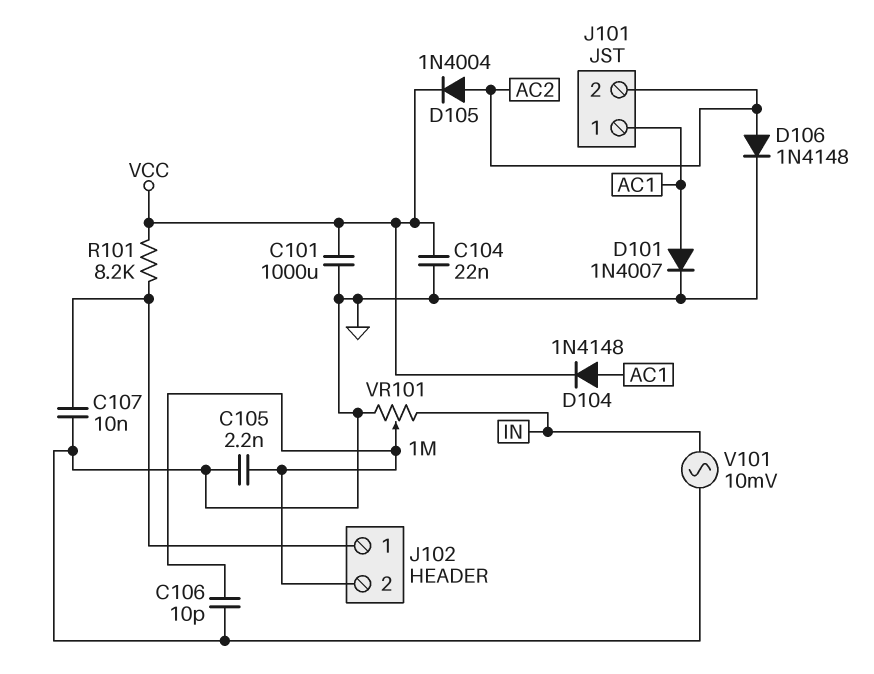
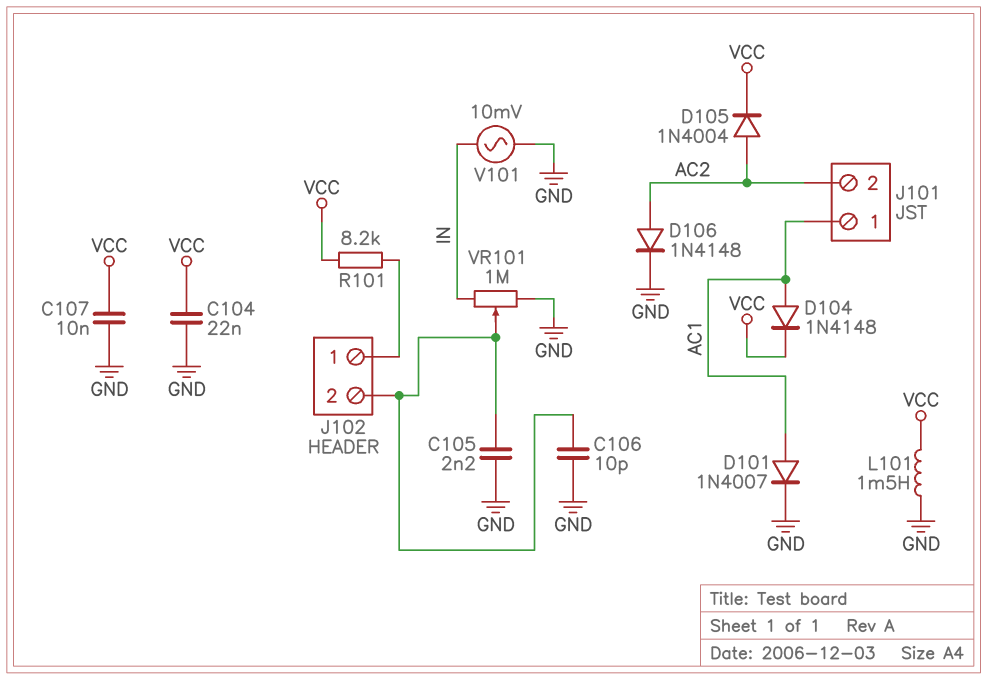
C101: 1000uF (GND, VCC) -> none
C107: 10nF (GND, J102/1) -> 10nF (GND, VCC)
L101: none -> 1.5mH (GND, VCC)

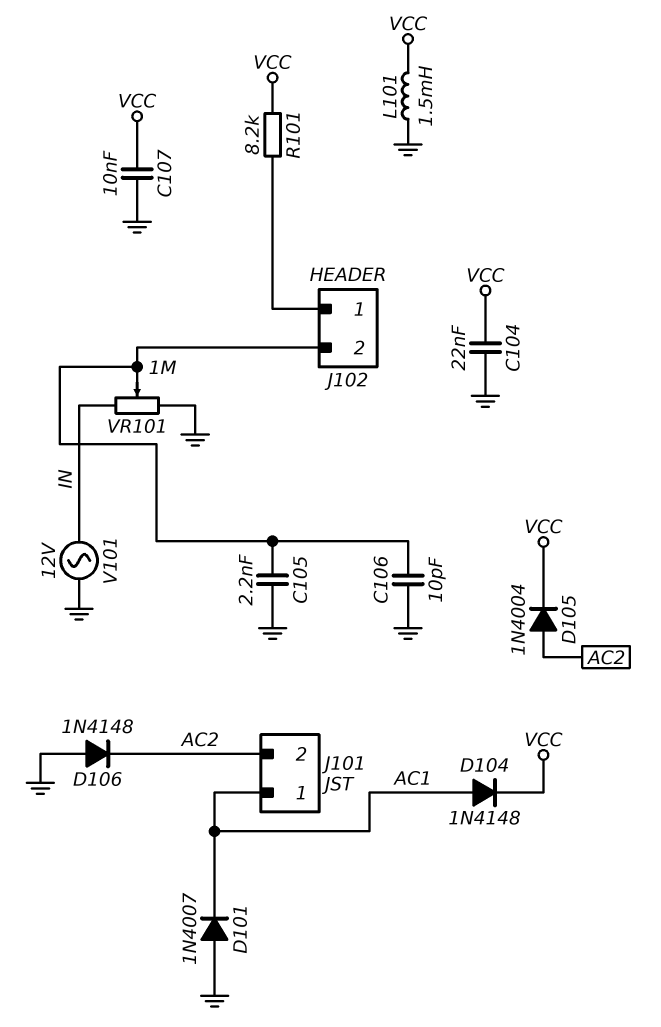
D101: diode 1N4007 (A AC1, K GND) -> diode 1N4007 (A GND, K AC1)
D106: diode 1N4148 (A AC2, K GND) -> diode 1N4148 (A GND, K AC2)
V101: AC 10mV (GND, IN) -> AC 12V (GND, IN)

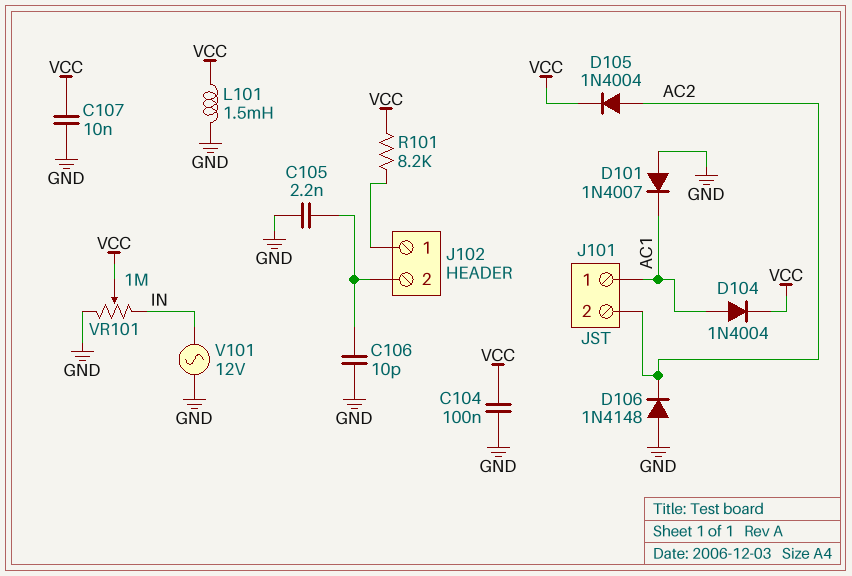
C104: 22nF (GND, VCC) -> 100nF (GND, VCC)
D104: diode 1N4148 (A AC1, K VCC) -> diode 1N4004 (A AC1, K VCC)
VR101: 1M (GND, IN, wiper J102/2) -> 1M (GND, IN, wiper VCC)

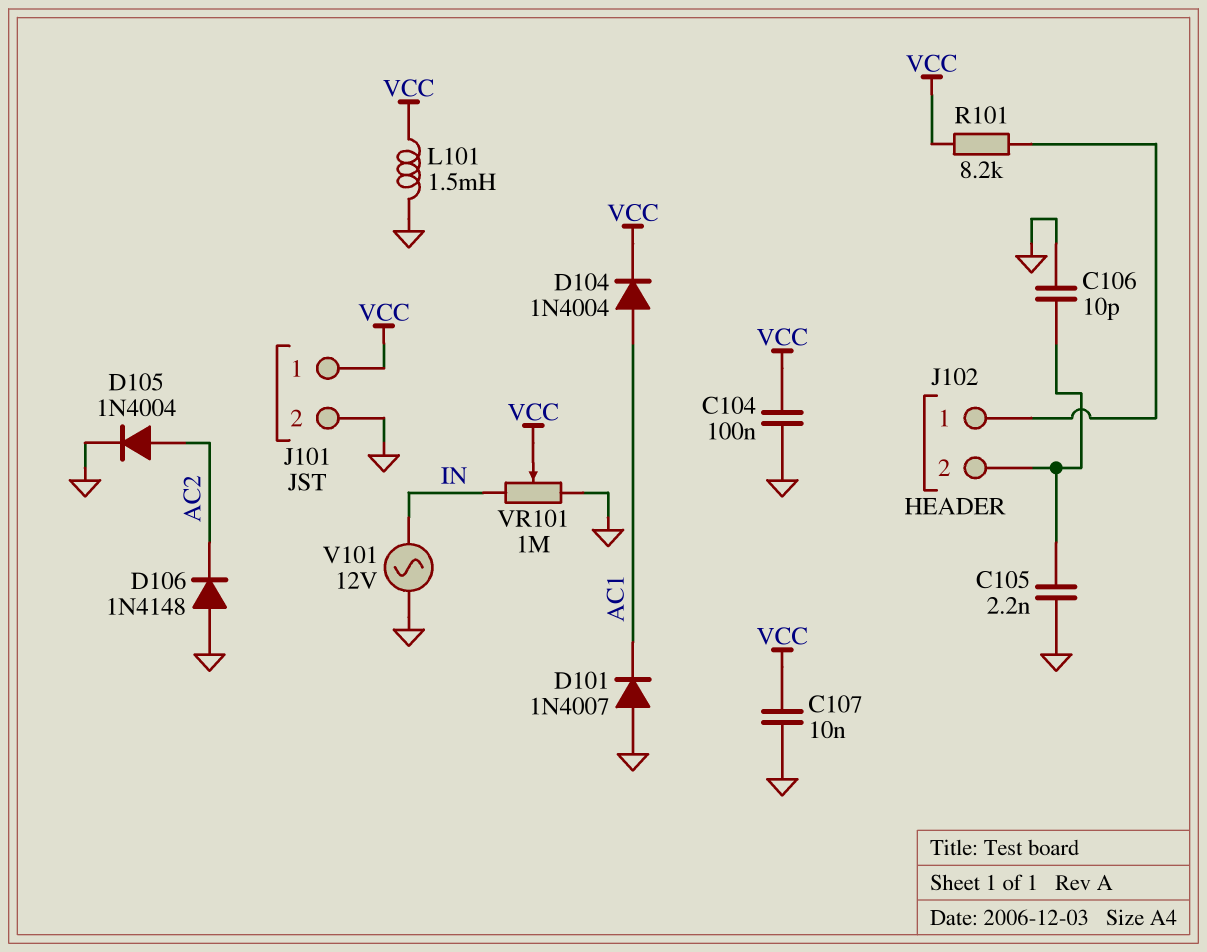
D105: diode 1N4004 (A AC2, K VCC) -> diode 1N4004 (A AC2, K GND)
J101 pin 1: AC1 -> VCC
J101 pin 2: AC2 -> GND

